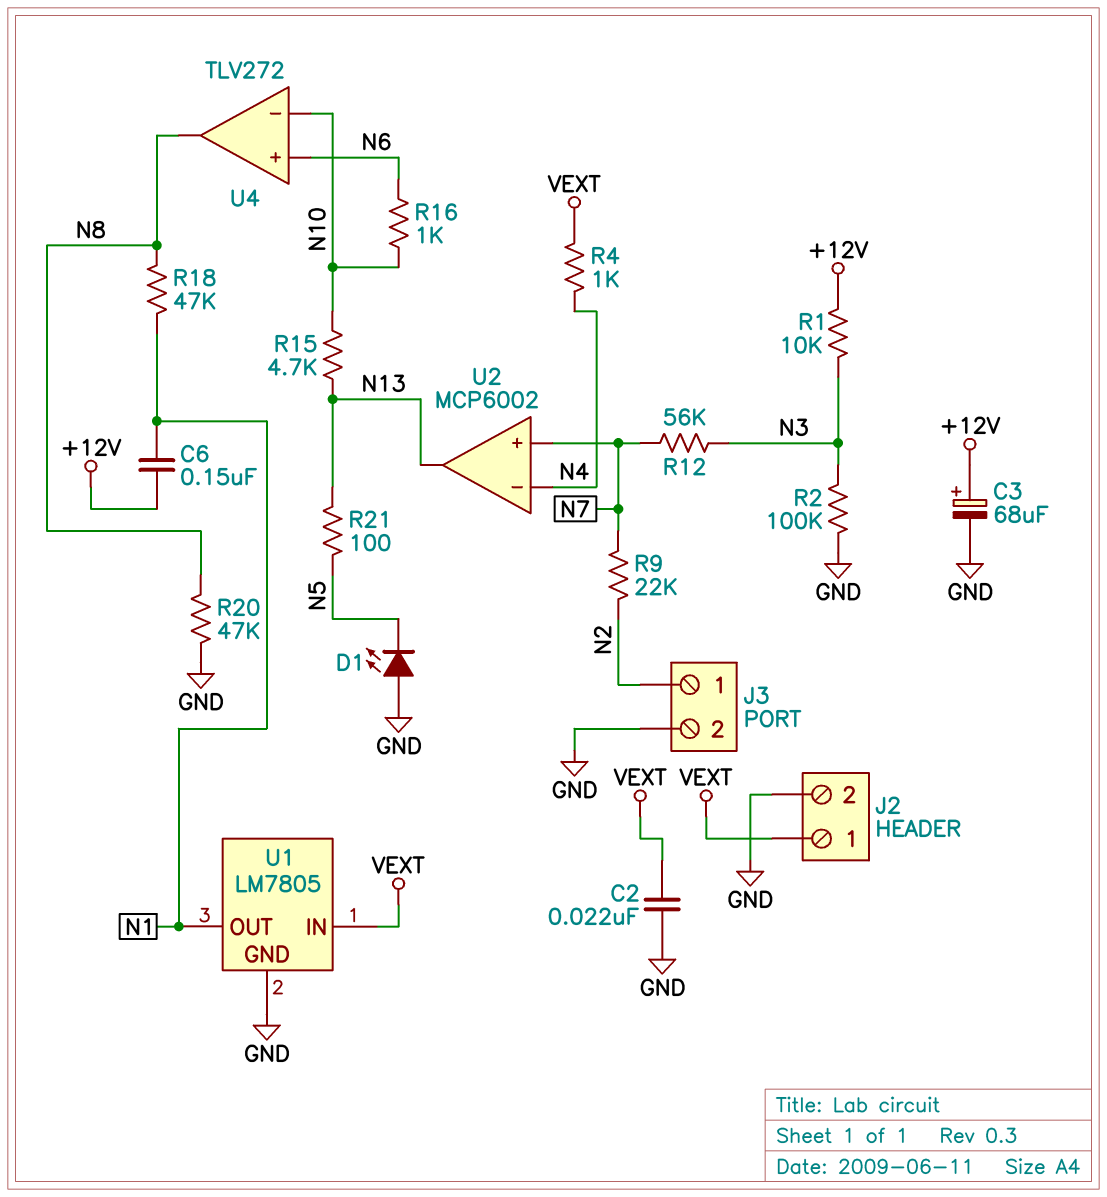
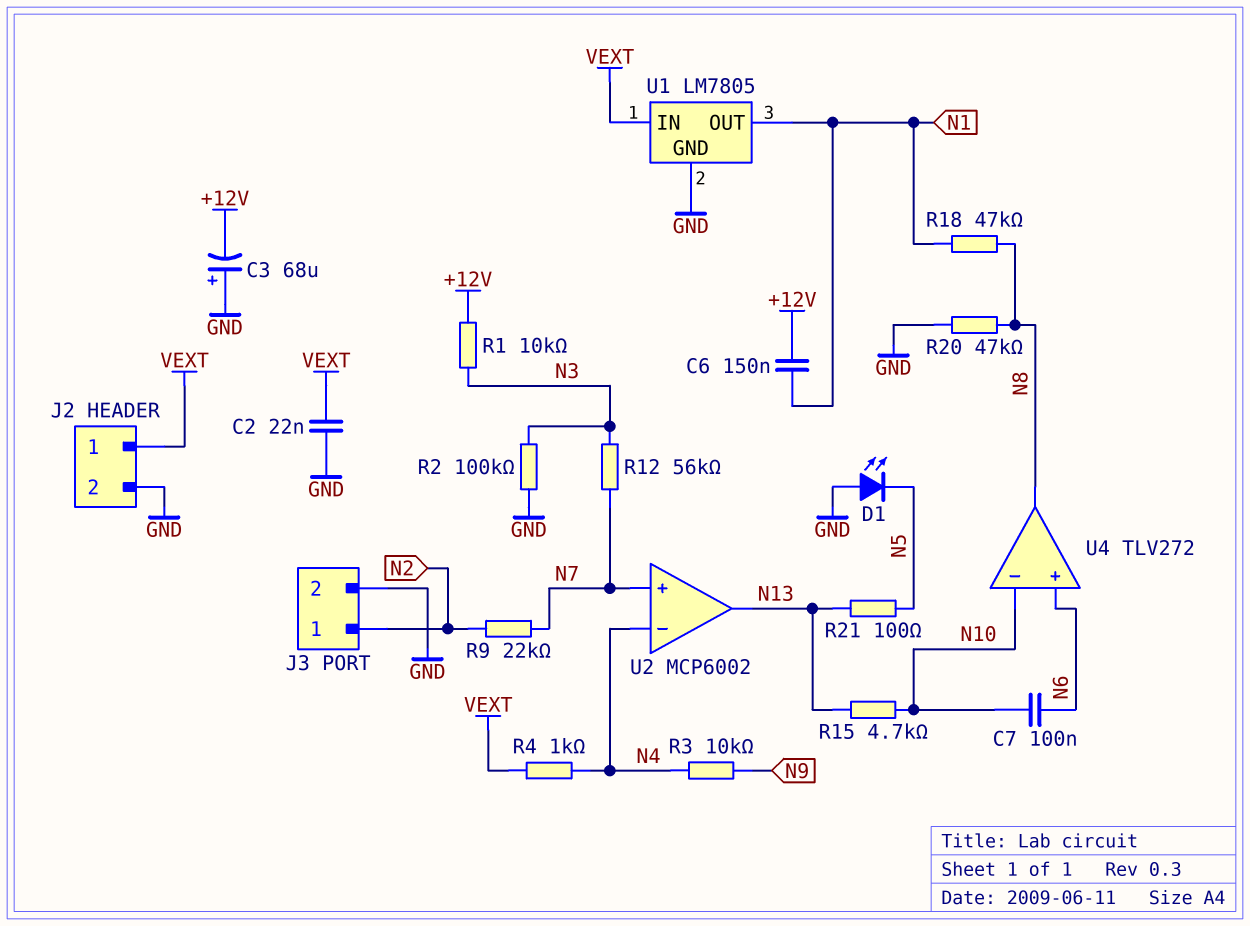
C3: 68uF (plus +12V, minus GND) -> 68uF (plus GND, minus +12V)
C7: none -> 100nF (N6, N10)
R3: none -> 10k (N4, N9)
R16: 1k (N6, N10) -> none

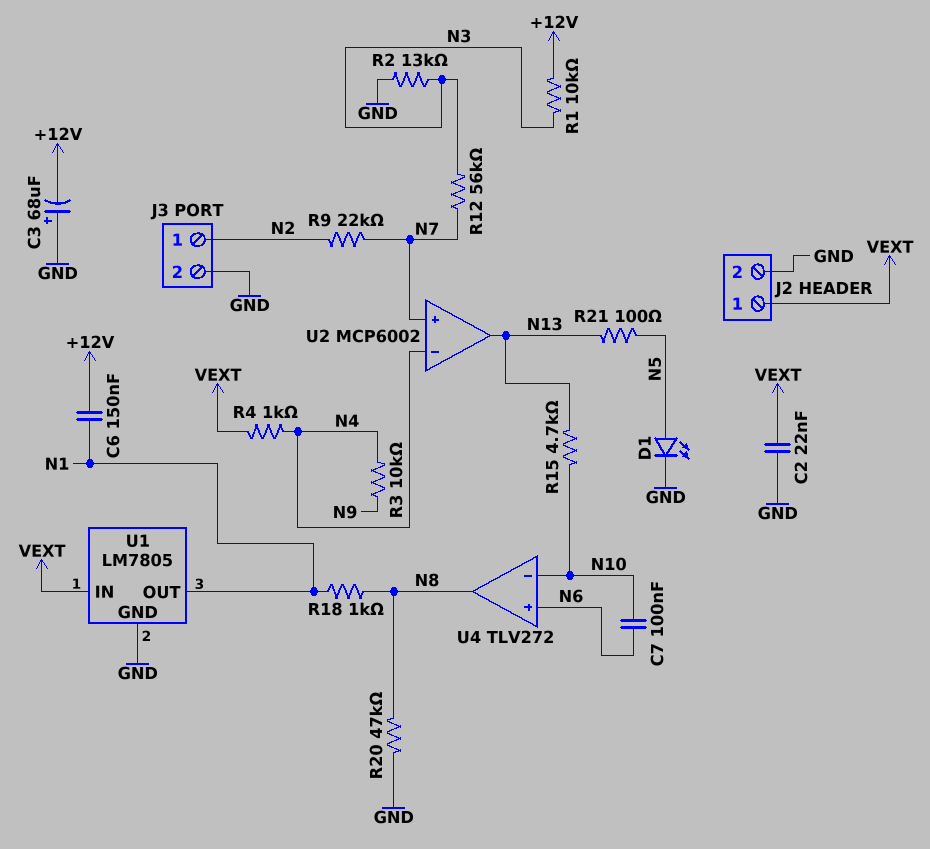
D1: LED (A GND, K N5) -> LED (A N5, K GND)
R2: 100k (GND, N3) -> 13k (GND, N3)
R18: 47k (N1, N8) -> 1k (N1, N8)

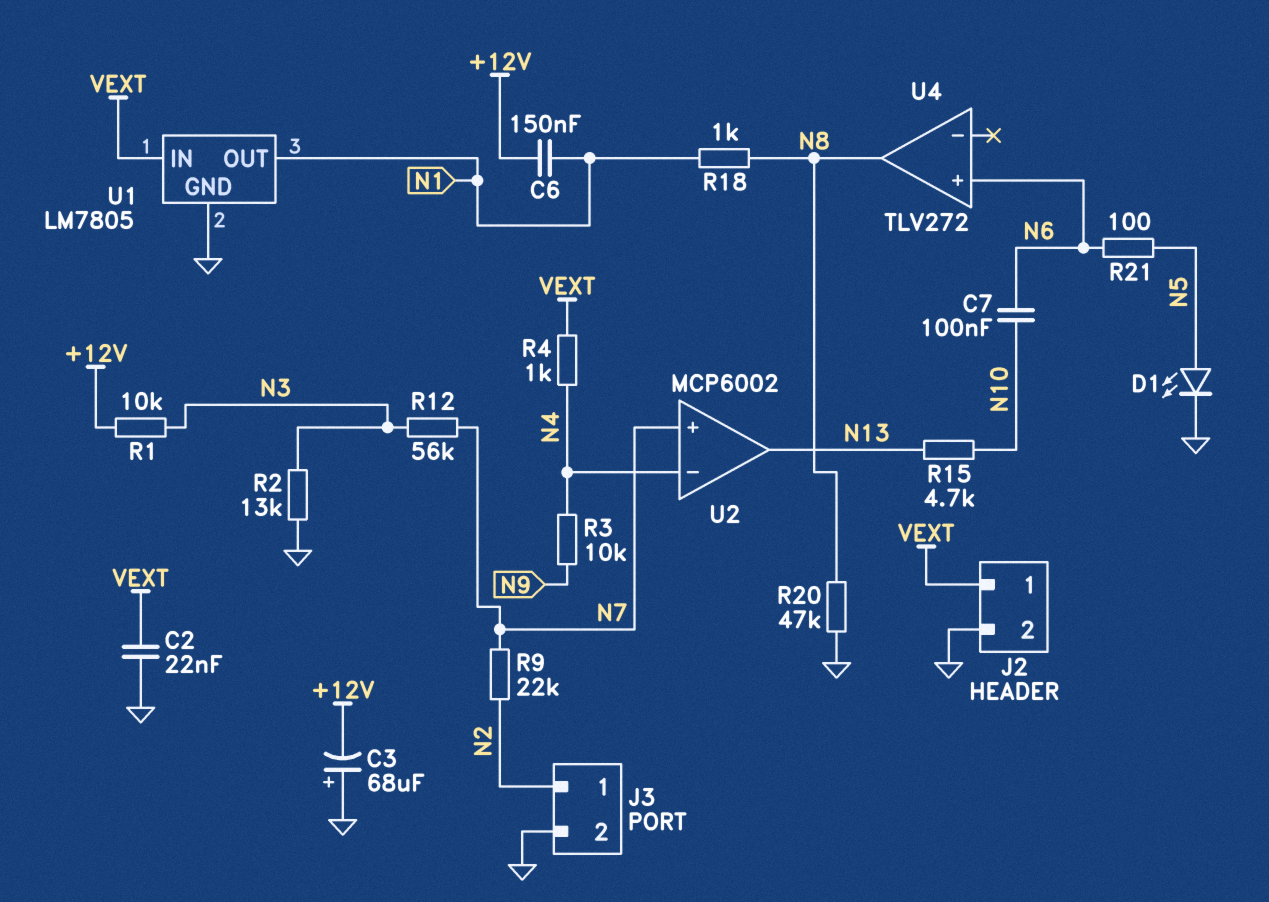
R21: 100 (N5, N13) -> 100 (N5, N6)
U4 pin in-: N10 -> none

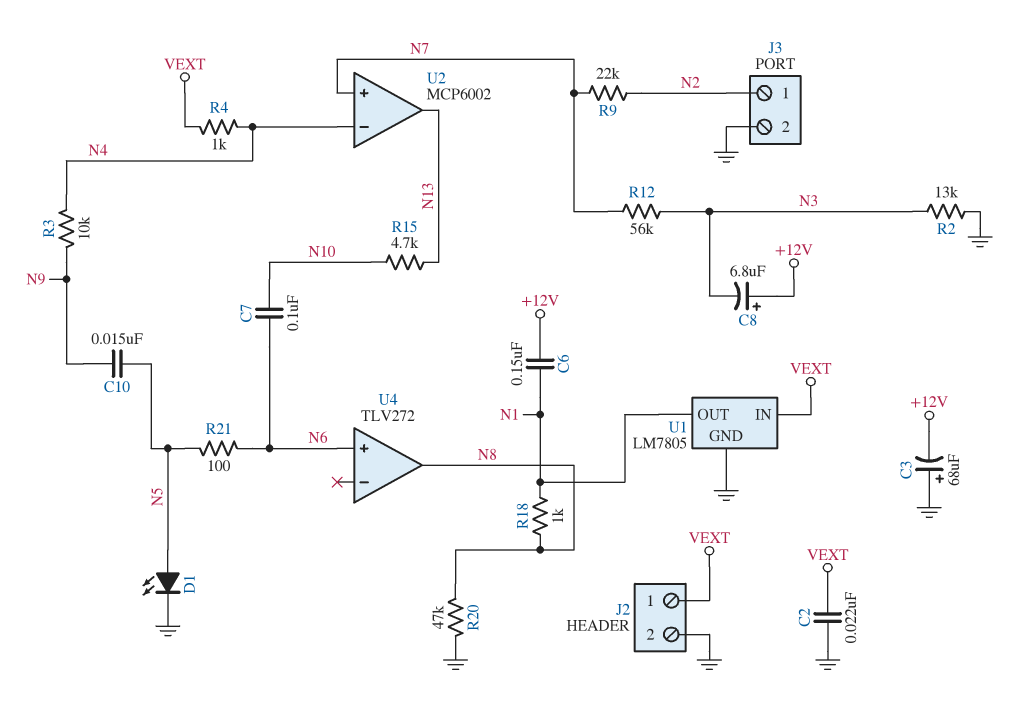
C8: none -> 6.8uF (plus +12V, minus N3)
C10: none -> 15nF (N5, N9)
R1: 10k (+12V, N3) -> none

